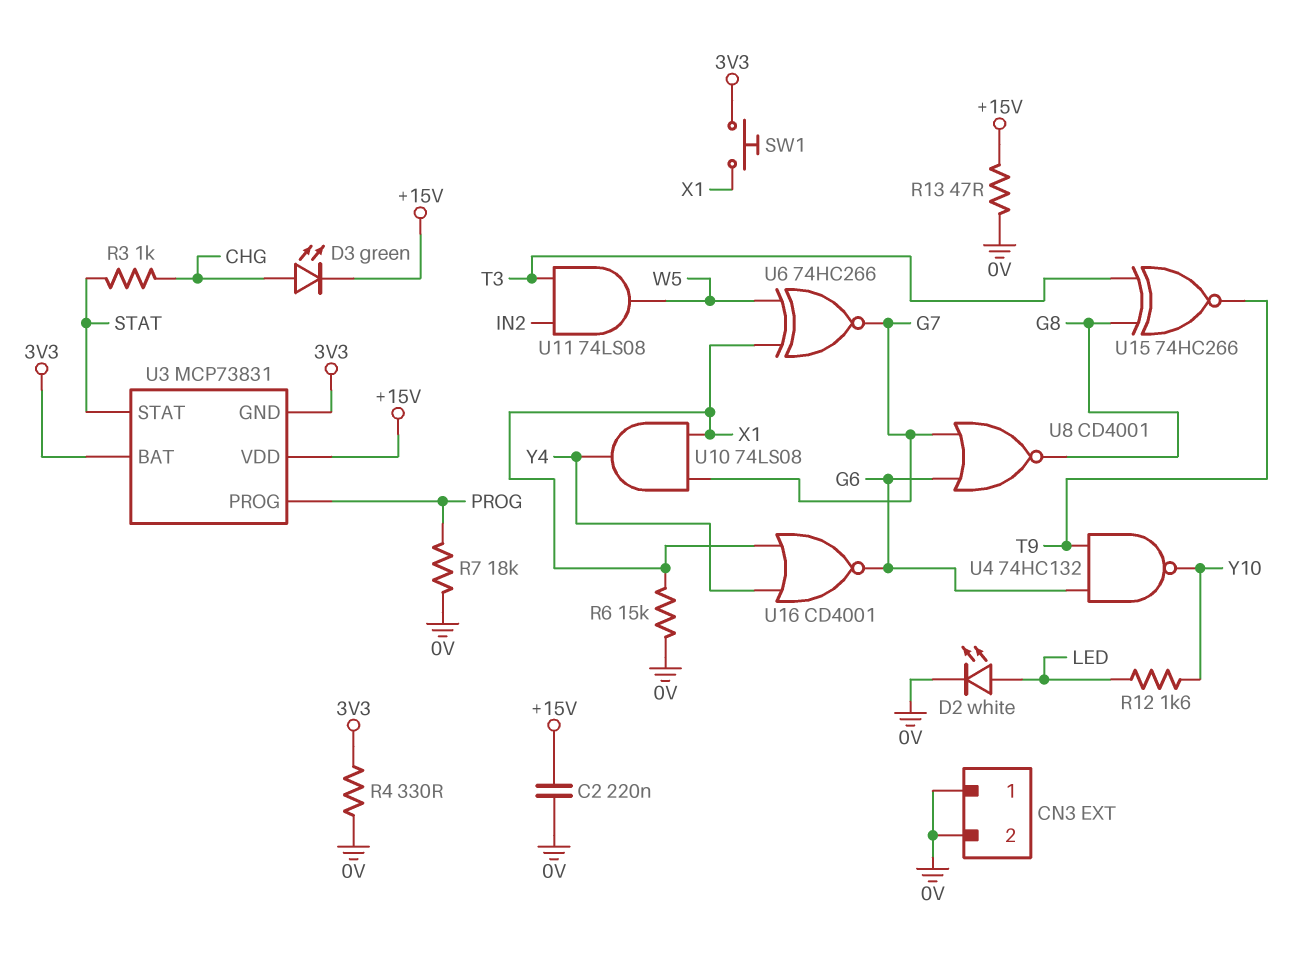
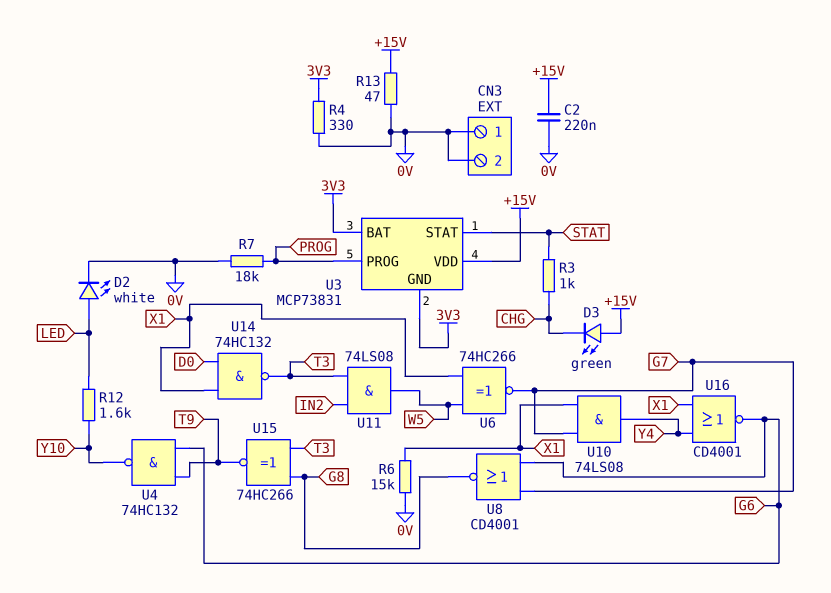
D3: LED green (A CHG, K +15V) -> LED green (A +15V, K CHG)
SW1: button (3V3, X1) -> none
U14: none -> NAND 74HC132 (in D0, in X1, out T3)

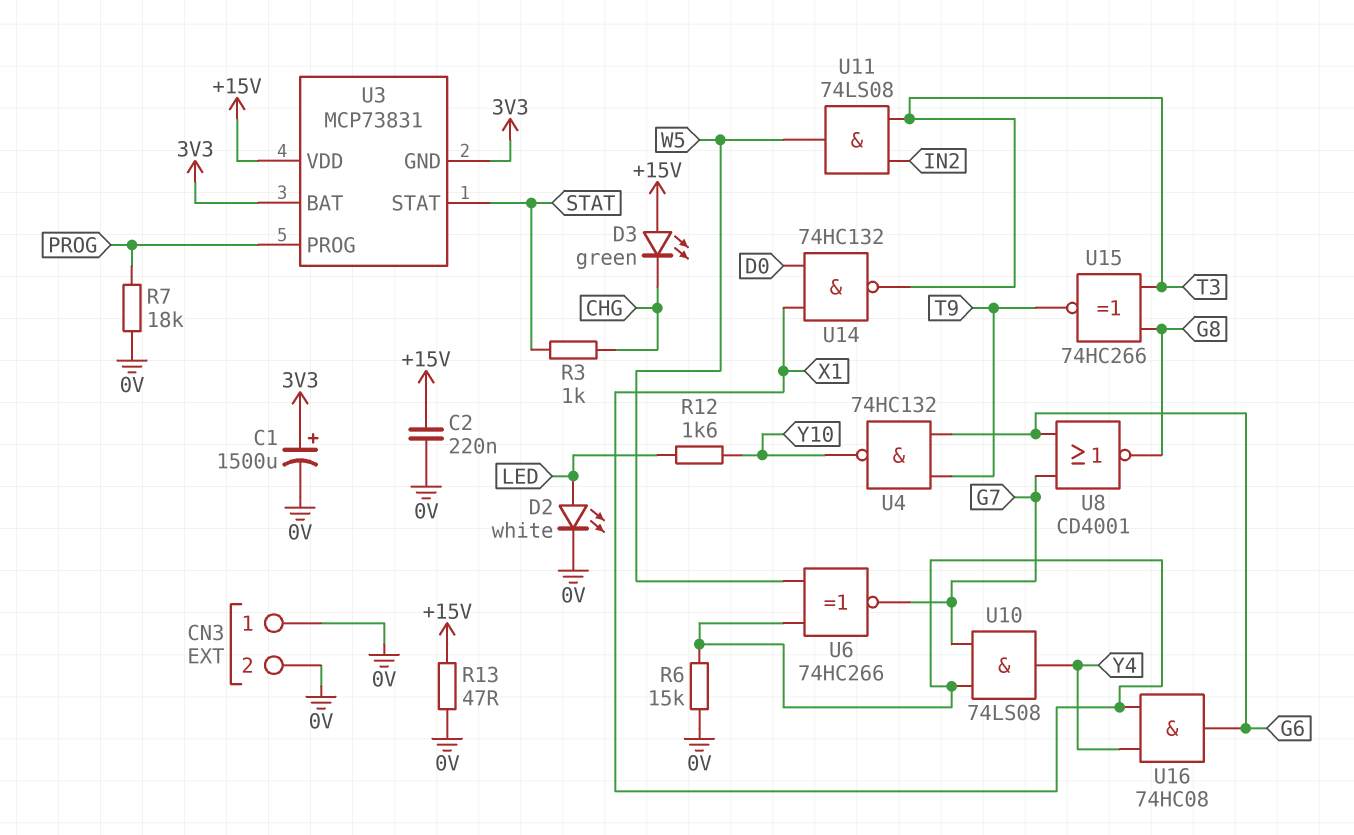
C1: none -> 1500uF (plus 3V3, minus 0V)
R4: 330 (0V, 3V3) -> none
U16: NOR CD4001 (in X1, in Y4, out G6) -> AND 74HC08 (in X1, in Y4, out G6)

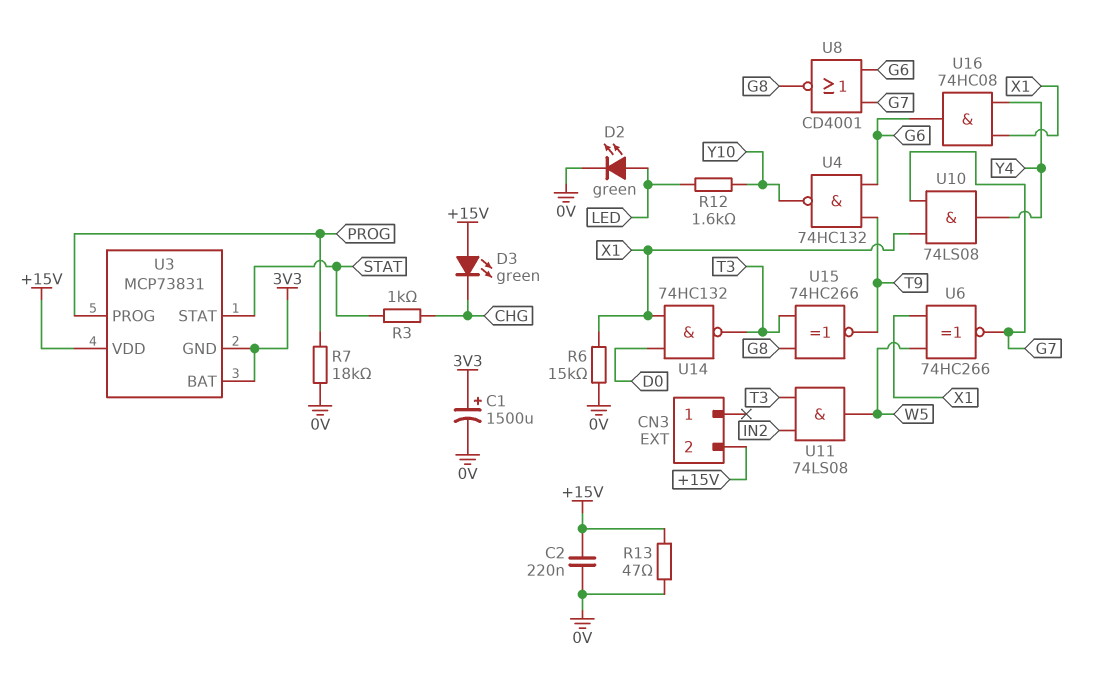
CN3 pin 1: 0V -> none
CN3 pin 2: 0V -> +15V
D2: LED white (A LED, K 0V) -> LED green (A LED, K 0V)

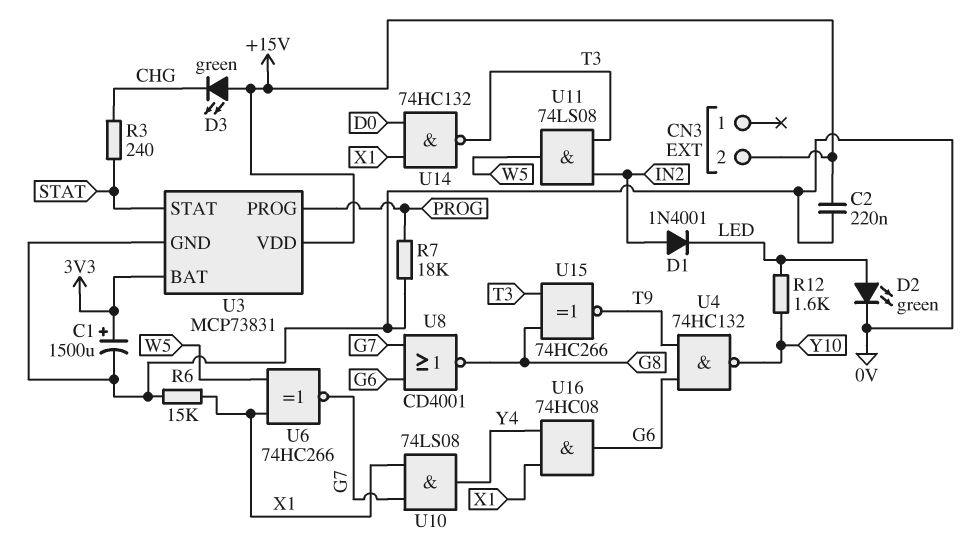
D1: none -> diode 1N4001 (A IN2, K LED)
R3: 1k (CHG, STAT) -> 240 (CHG, STAT)
R13: 47 (+15V, 0V) -> none
U3 pin GND: 3V3 -> 0V

